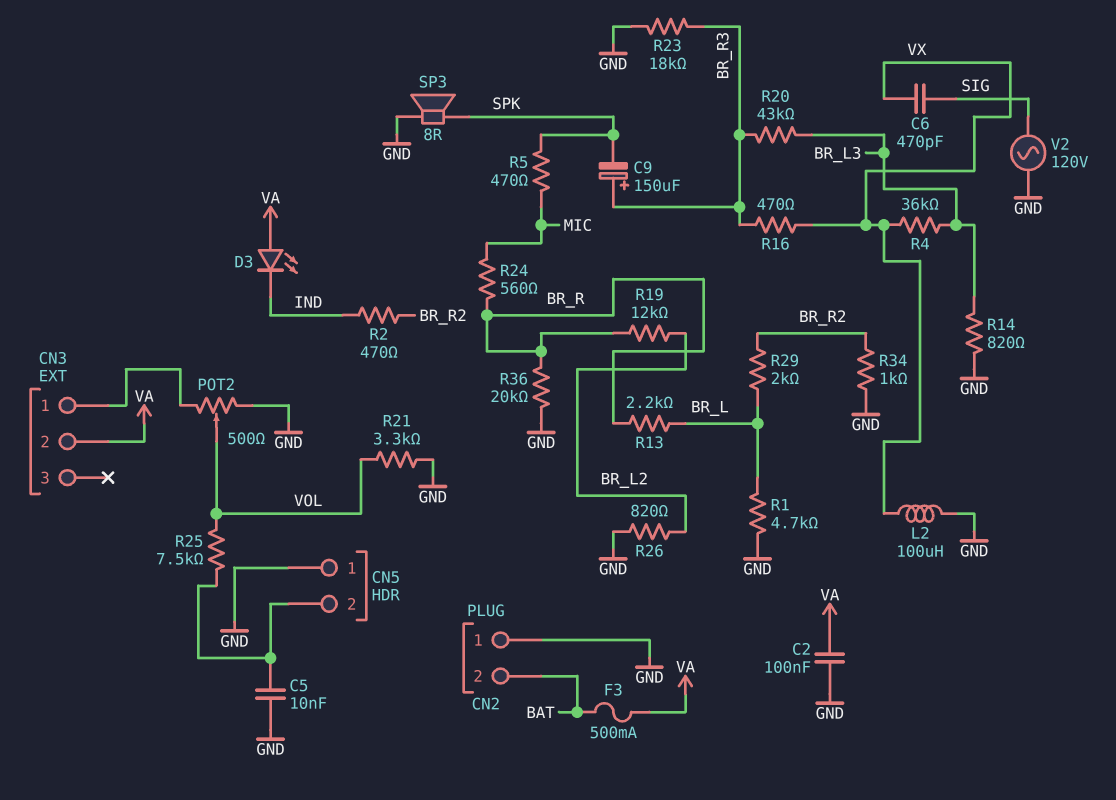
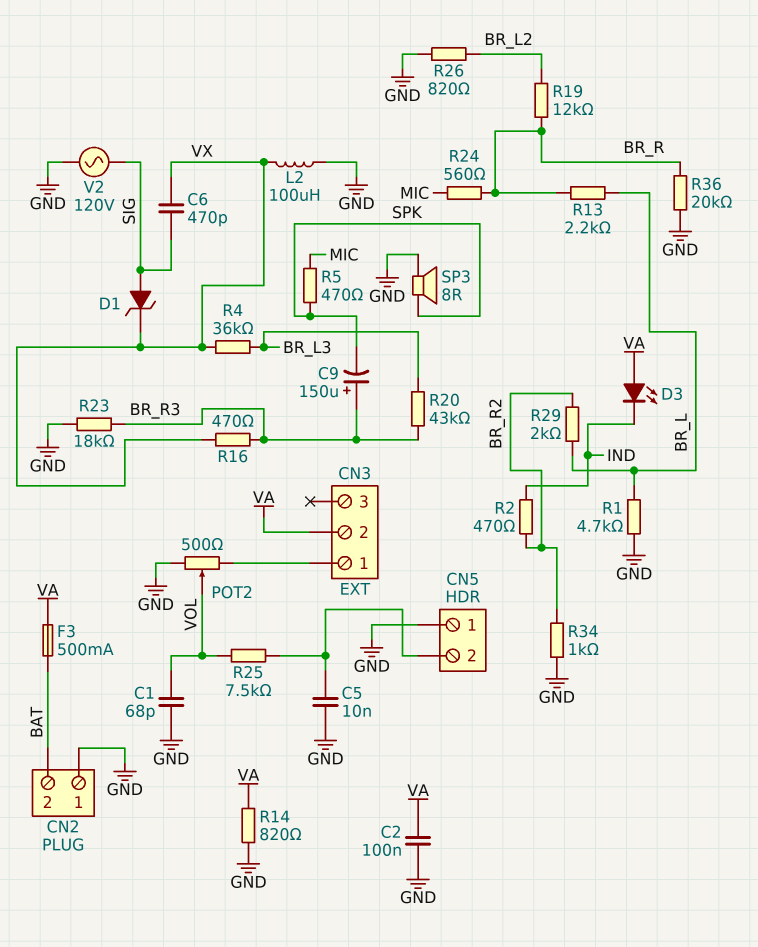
C1: none -> 68pF (GND, VOL)
D1: none -> zener (A SIG, K VX)
R14: 820 (BR_L3, GND) -> 820 (GND, VA)
R21: 3.3k (GND, VOL) -> none

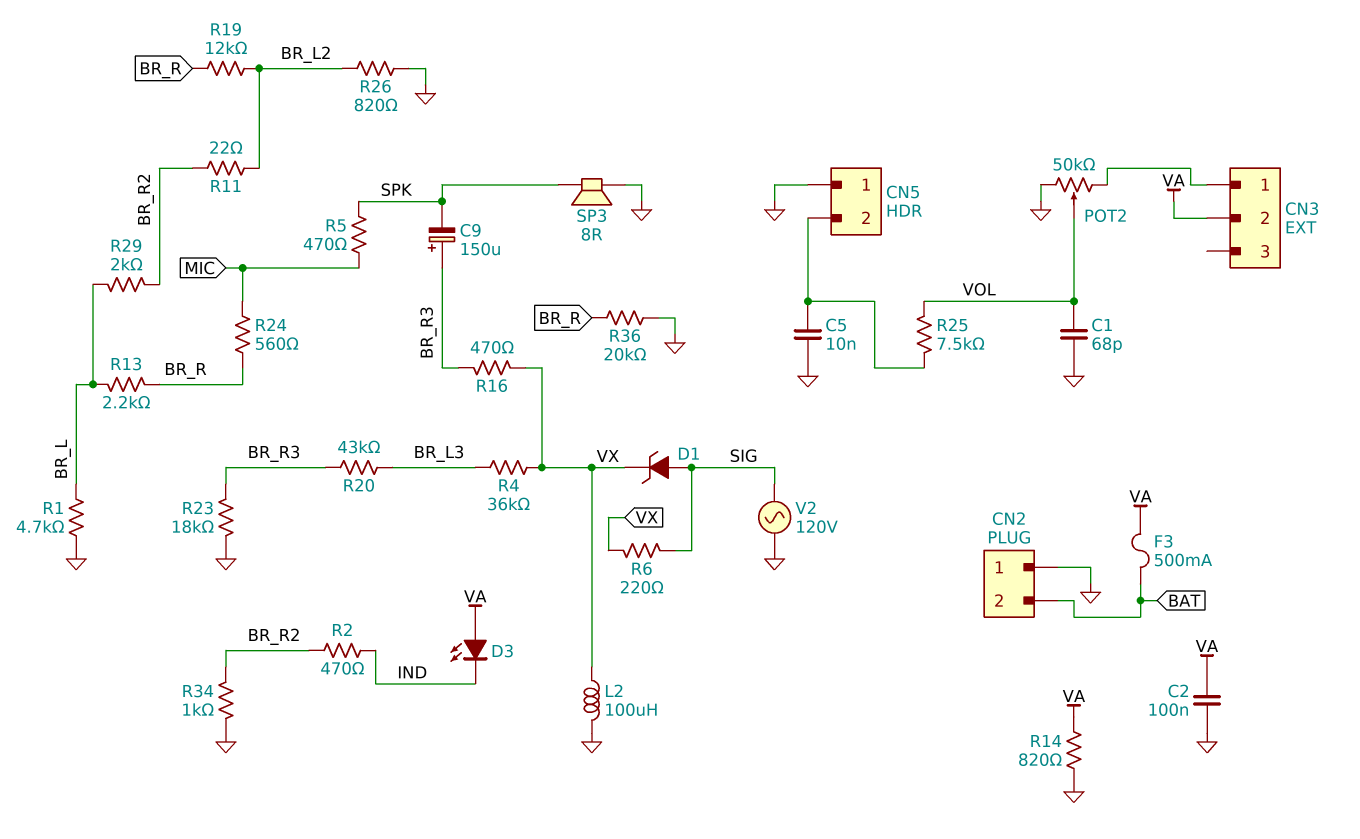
C6: 470pF (SIG, VX) -> none
POT2: 500 (CN3/1, GND, wiper VOL) -> 50k (CN3/1, GND, wiper VOL)
R6: none -> 220 (SIG, VX)
R11: none -> 22 (BR_L2, BR_R2)

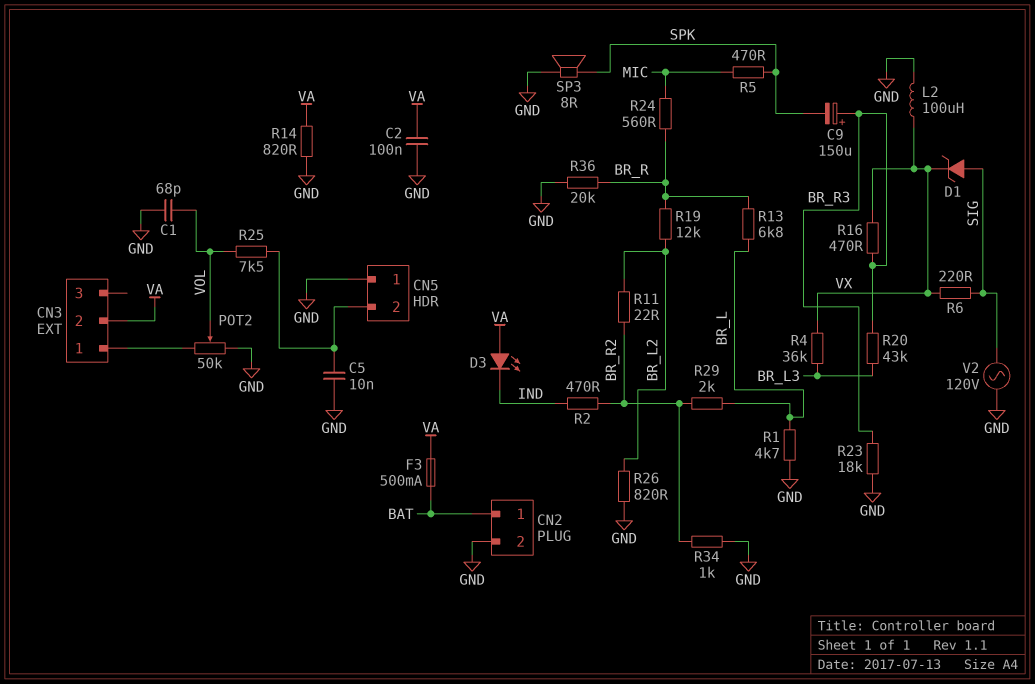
CN2 pin 1: GND -> BAT
CN2 pin 2: BAT -> GND
R13: 2.2k (BR_L, BR_R) -> 6.8k (BR_L, BR_R)

